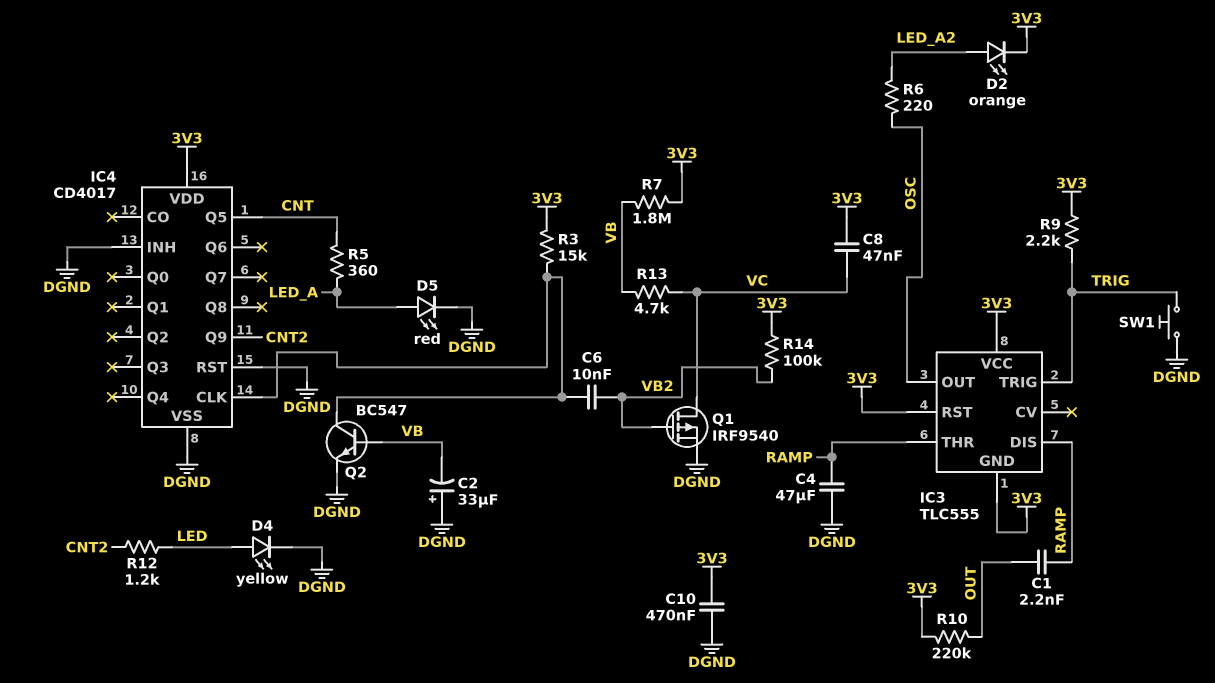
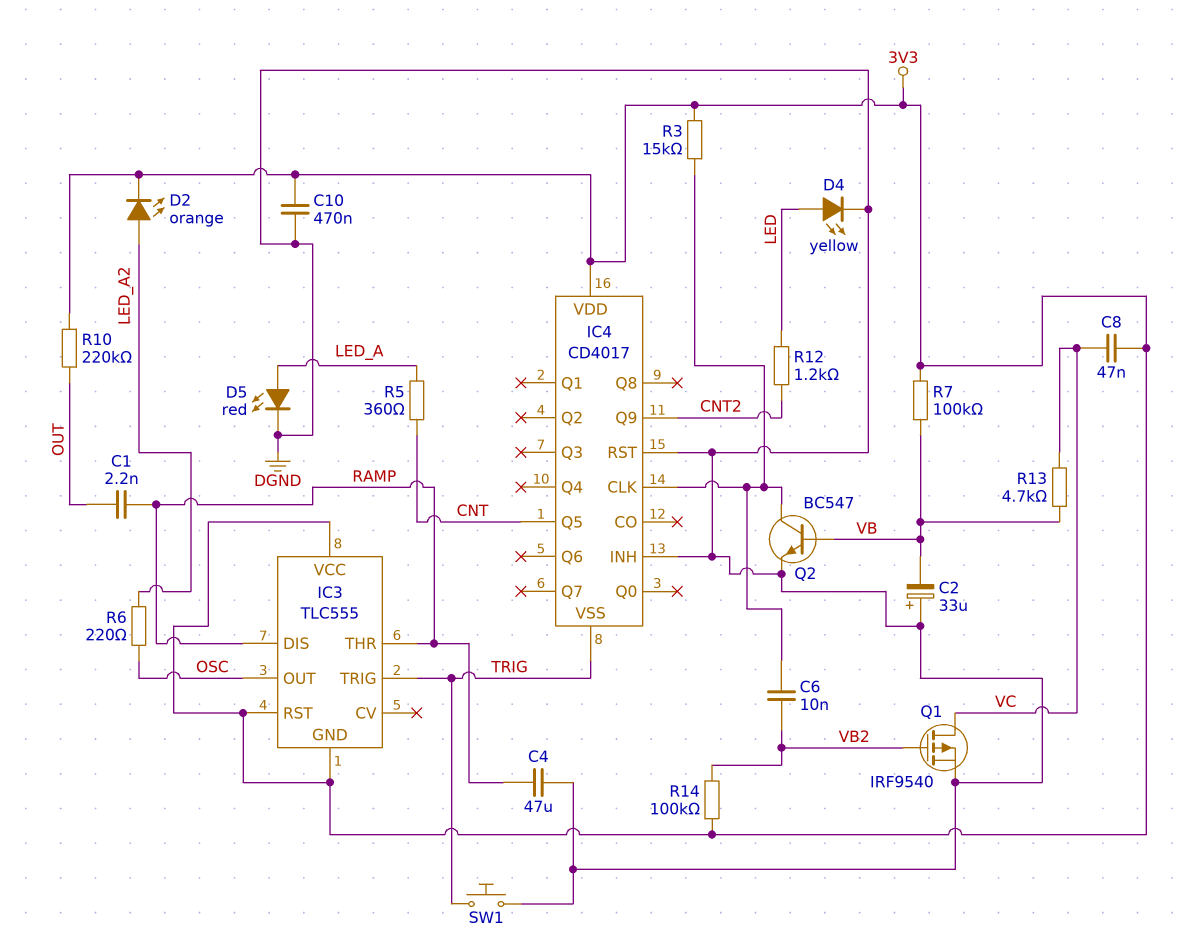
IC4 pin VSS: DGND -> TRIG
R7: 1.8M (3V3, VB) -> 100k (3V3, VB)
R9: 2.2k (3V3, TRIG) -> none

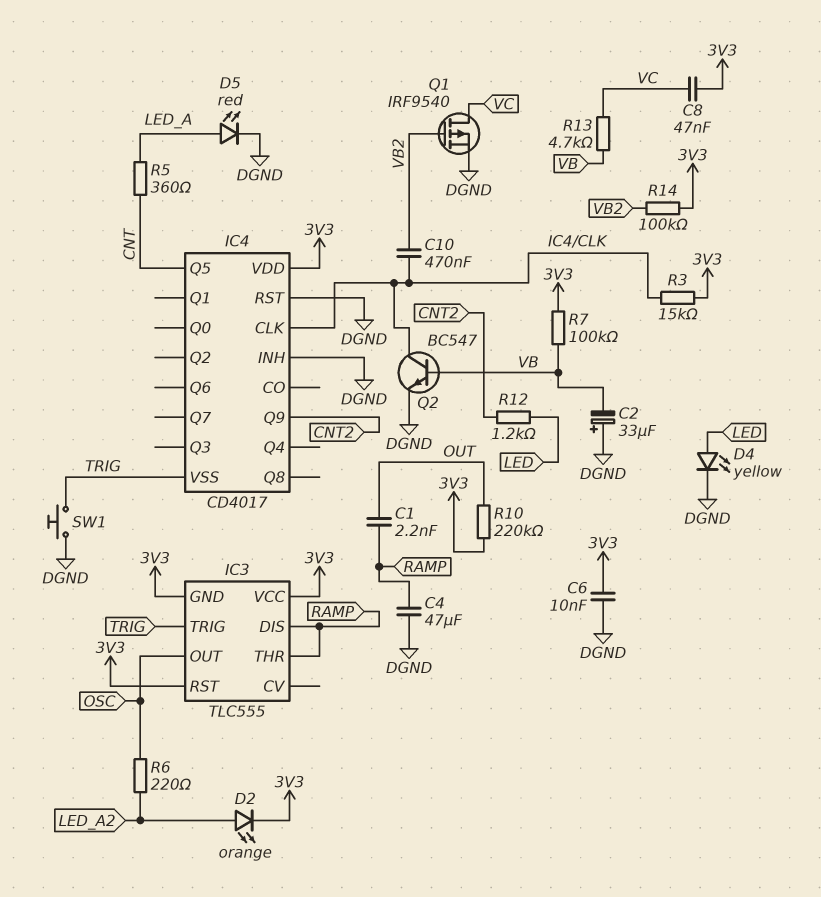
C6: 10nF (IC4/CLK, VB2) -> 10nF (3V3, DGND)
C10: 470nF (3V3, DGND) -> 470nF (IC4/CLK, VB2)

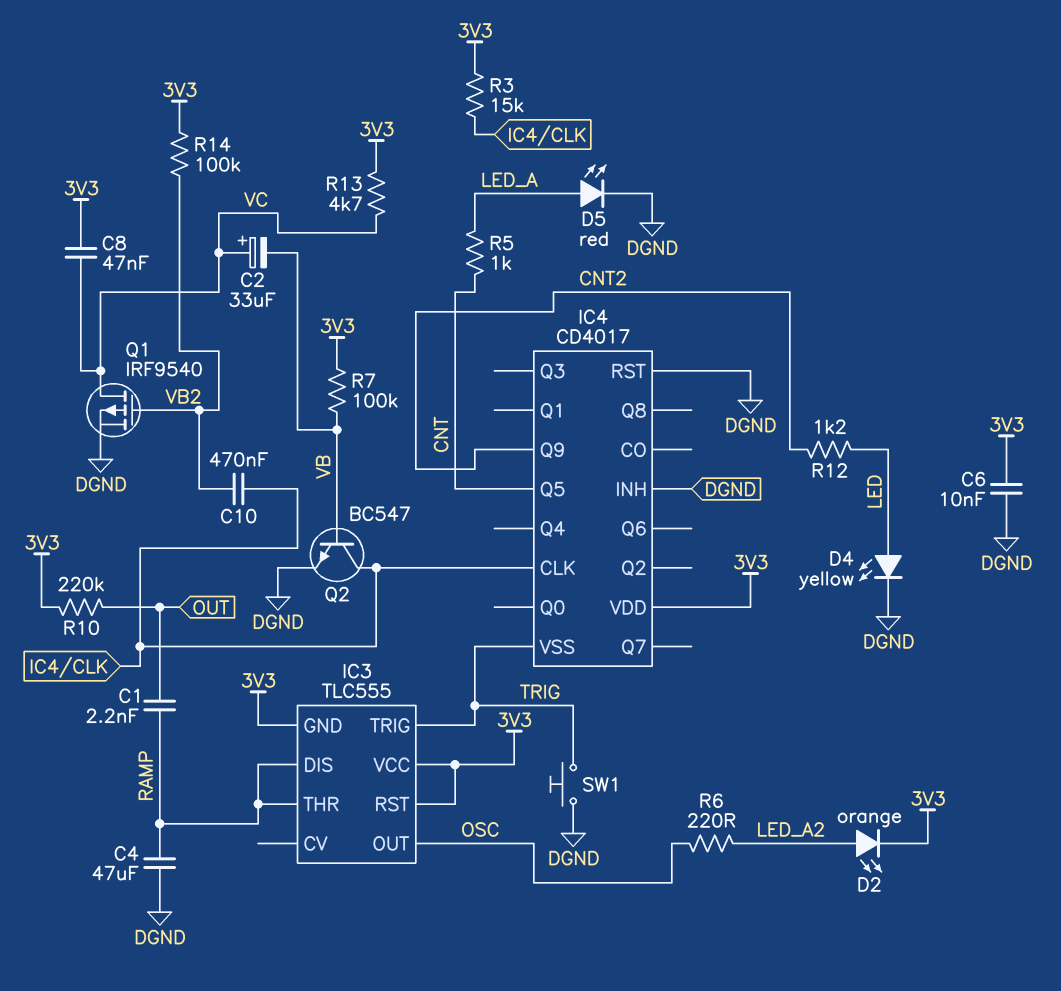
C2: 33uF (plus DGND, minus VB) -> 33uF (plus VC, minus VB)
R5: 360 (CNT, LED_A) -> 1k (CNT, LED_A)
R13: 4.7k (VB, VC) -> 4.7k (3V3, VC)

